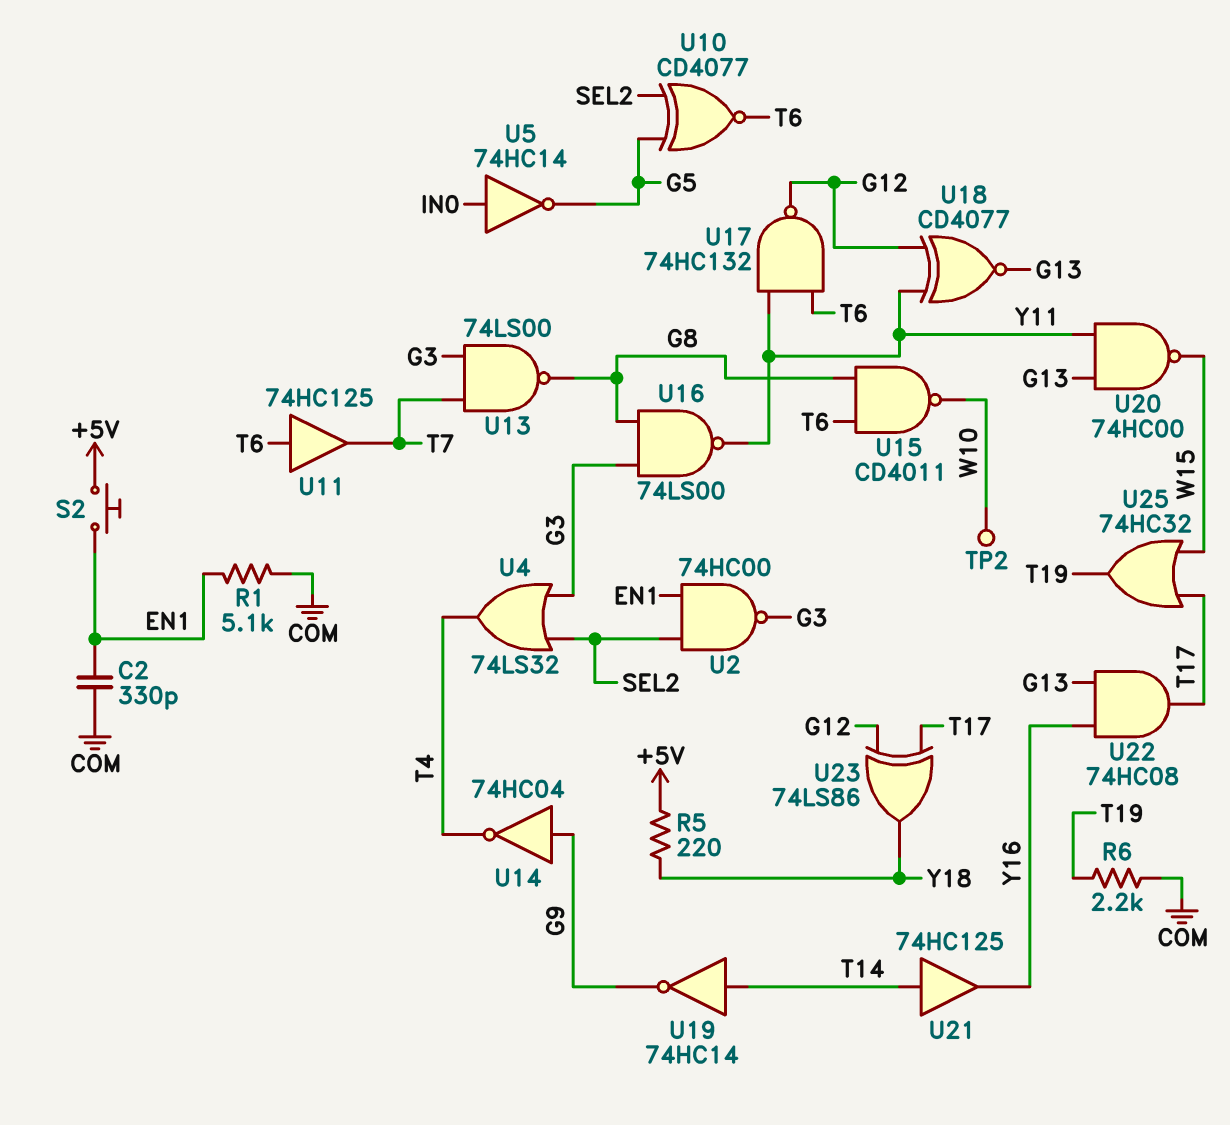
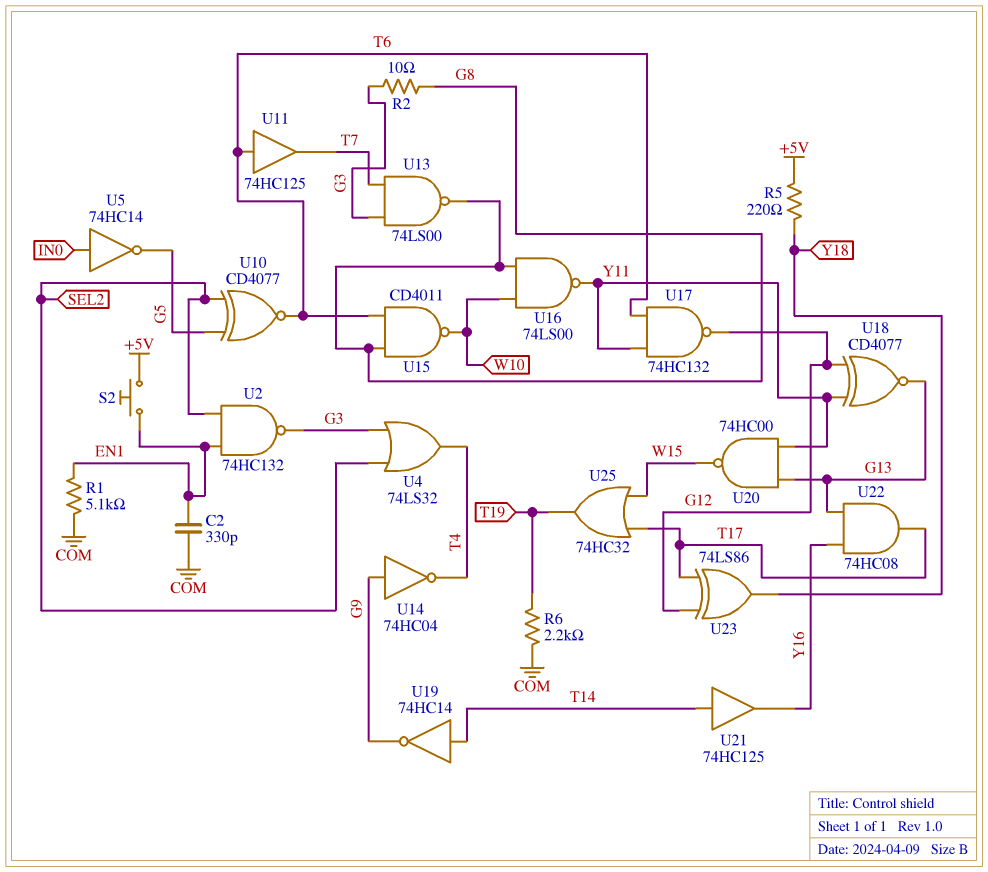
R2: none -> 10 (G3, G8)
TP2: test point (W10) -> none
U2: NAND 74HC00 (in EN1, in SEL2, out G3) -> NAND 74HC132 (in EN1, in SEL2, out G3)
U16: NAND 74LS00 (in G3, in G8, out Y11) -> NAND 74LS00 (in G8, in W10, out Y11)

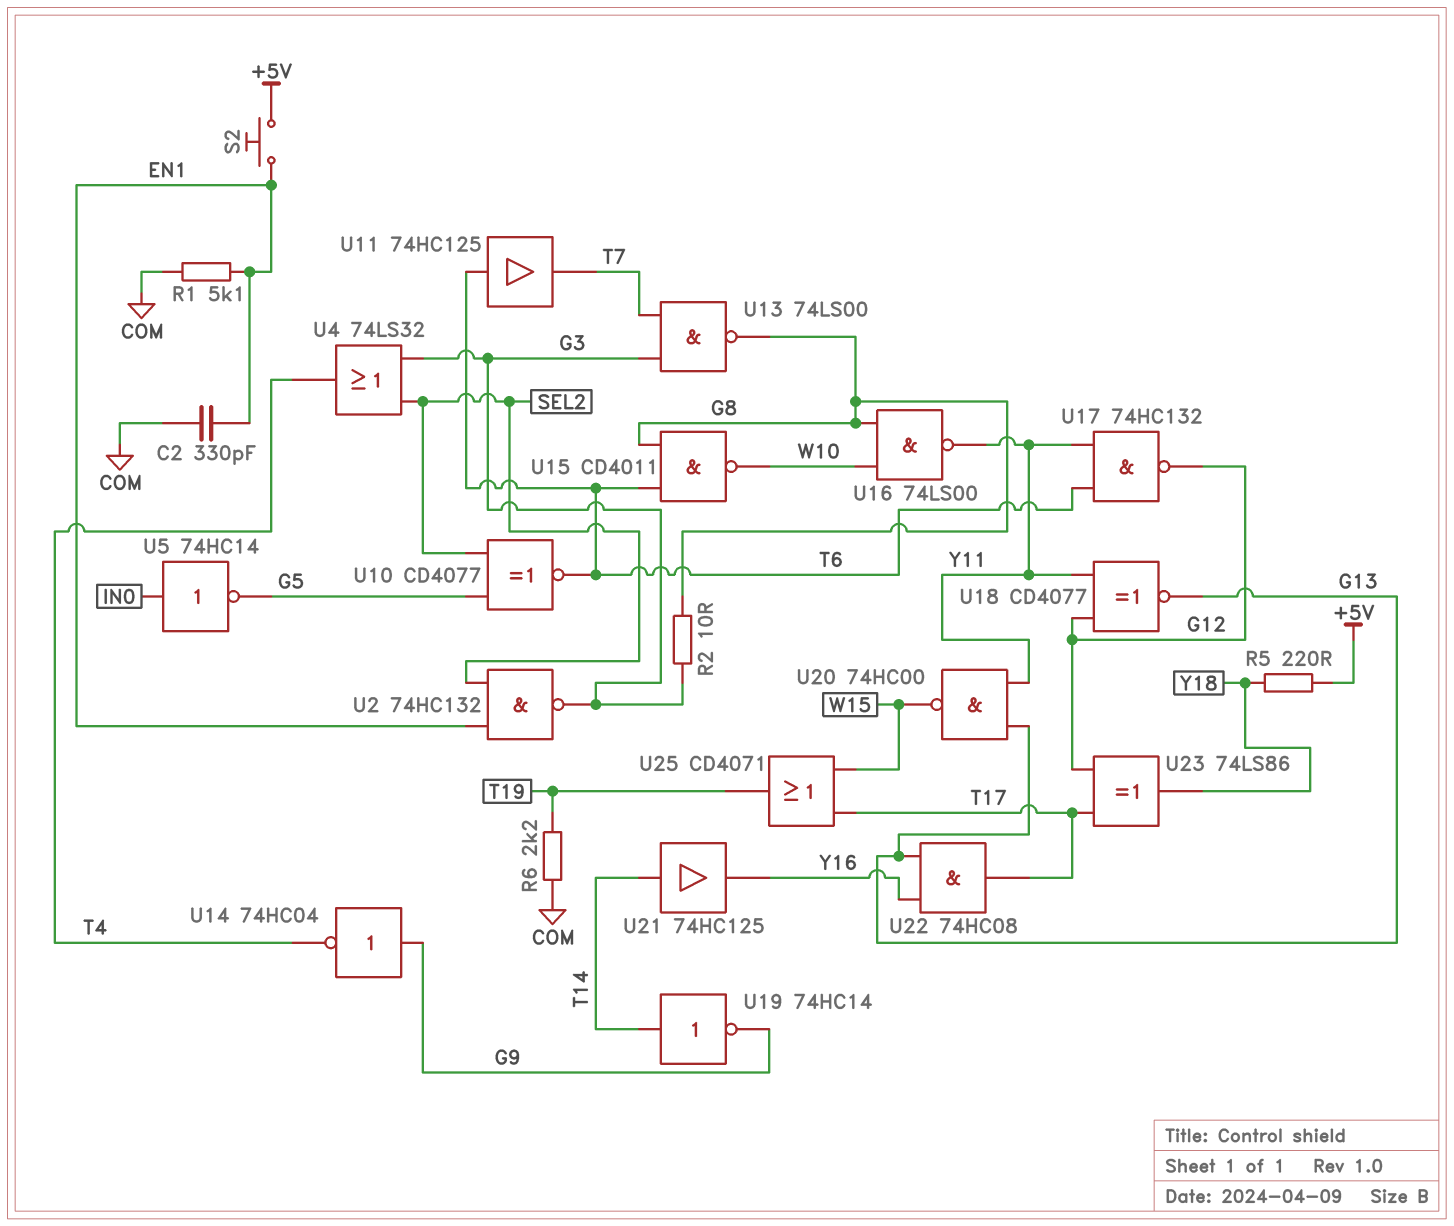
U25: OR 74HC32 (in T17, in W15, out T19) -> OR CD4071 (in T17, in W15, out T19)

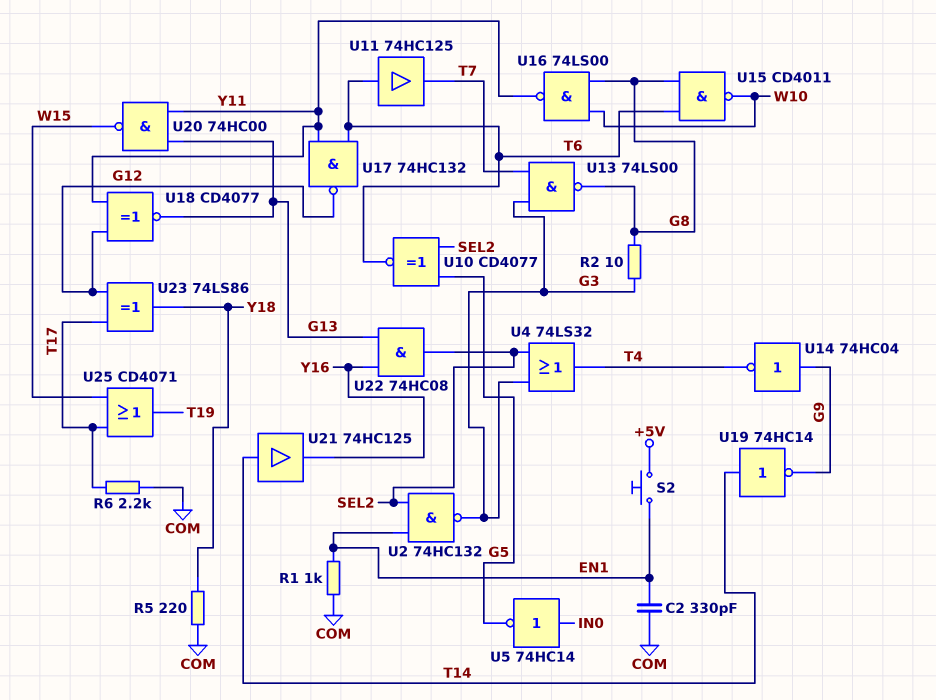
R1: 5.1k (COM, EN1) -> 1k (COM, EN1)
R5: 220 (+5V, Y18) -> 220 (COM, Y18)
R6: 2.2k (COM, T19) -> 2.2k (COM, T17)
U22: AND 74HC08 (in G13, in Y16, out T17) -> AND 74HC08 (in G13, in Y16, out SEL2)

